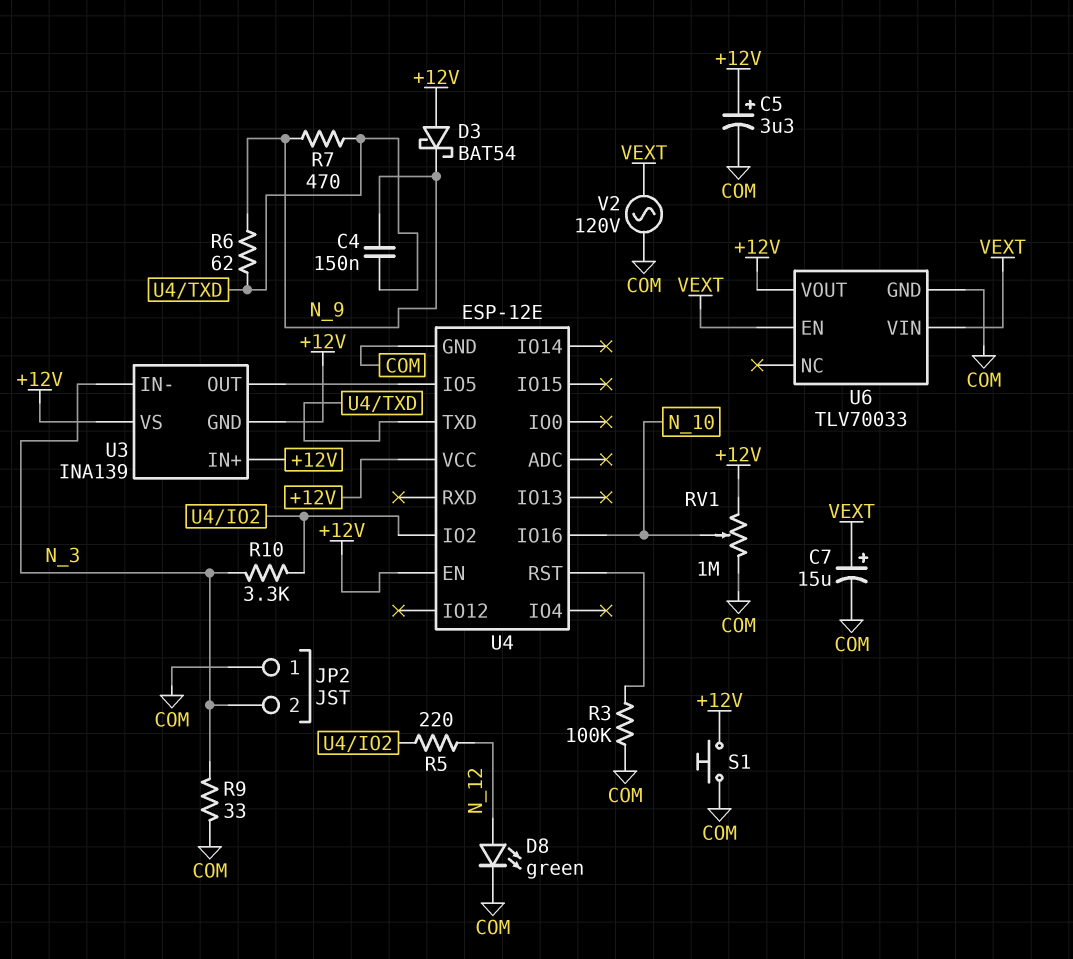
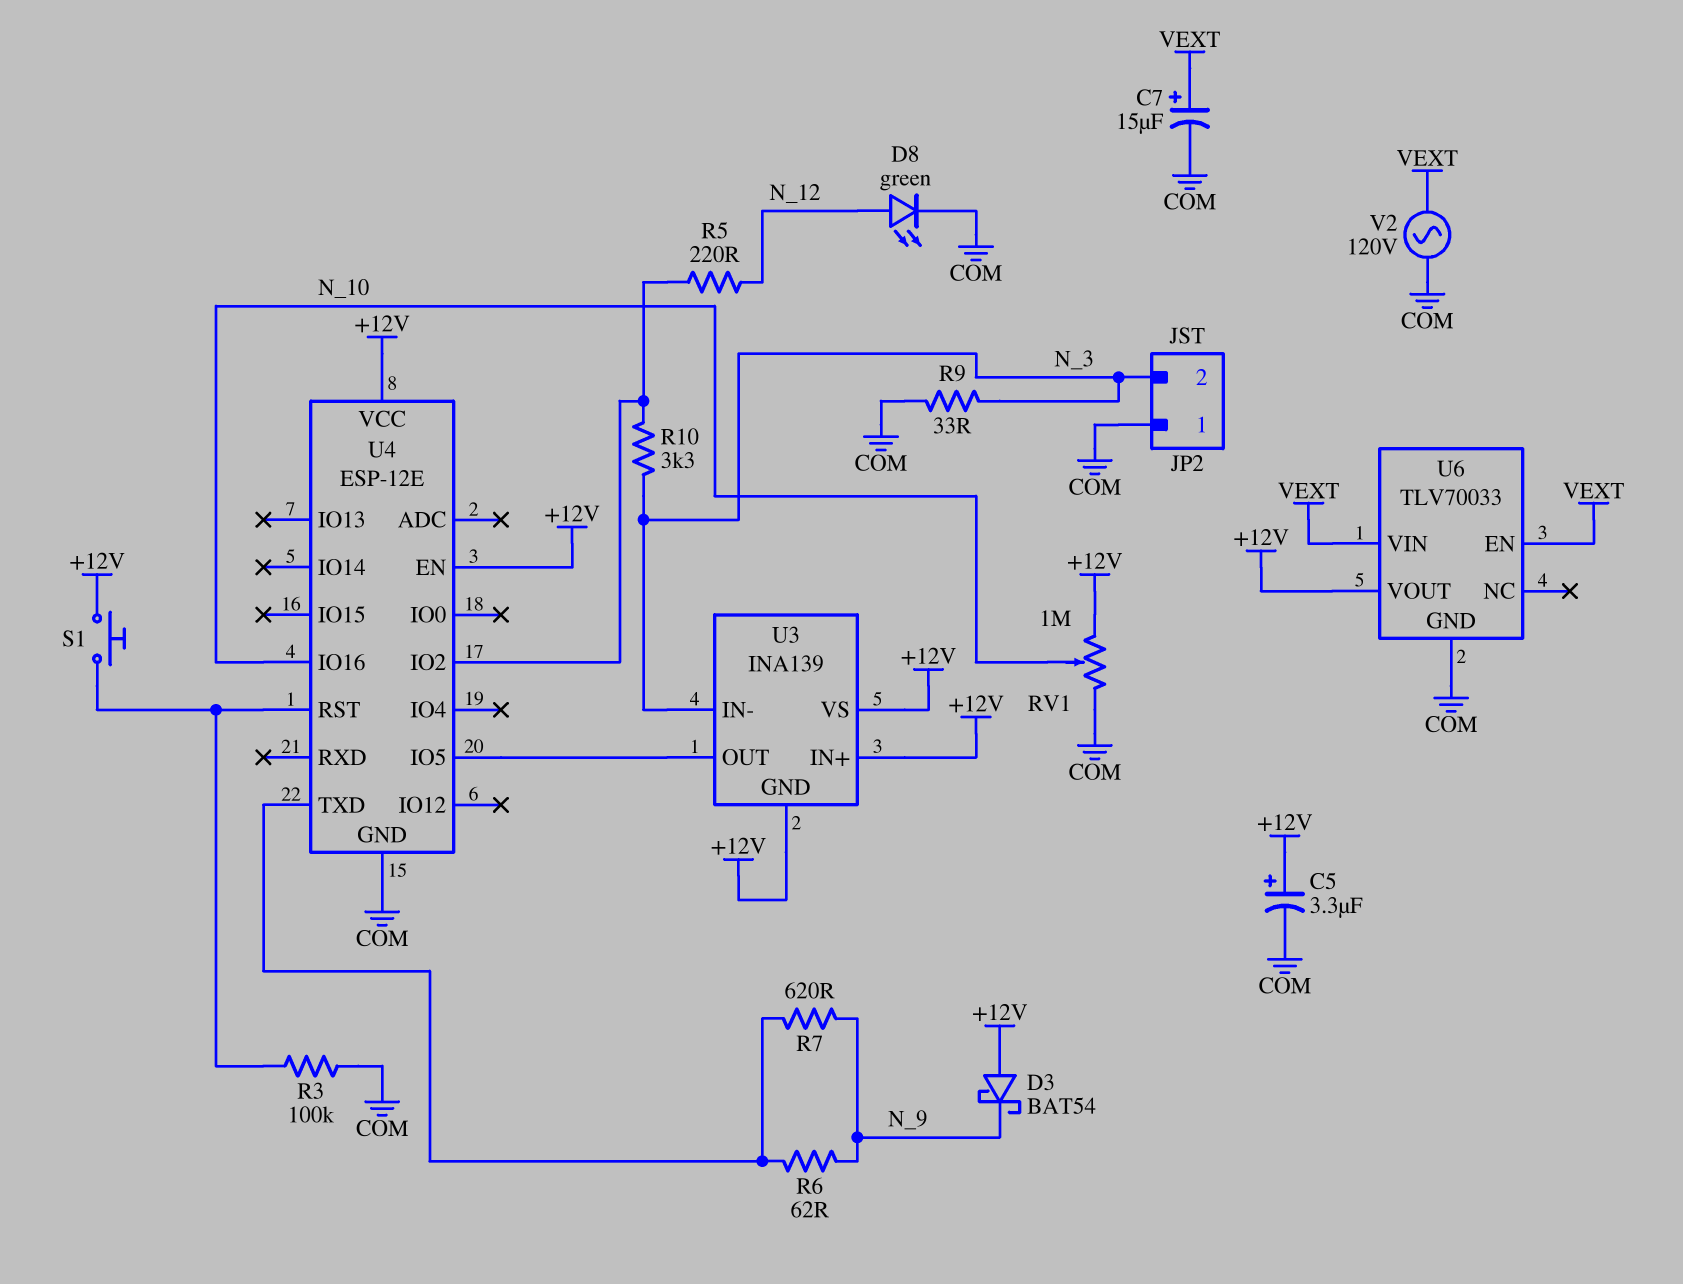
C4: 150nF (N_9, U4/TXD) -> none
R7: 470 (N_9, U4/TXD) -> 620 (N_9, U4/TXD)
S1: button (+12V, COM) -> button (+12V, U4/RST)

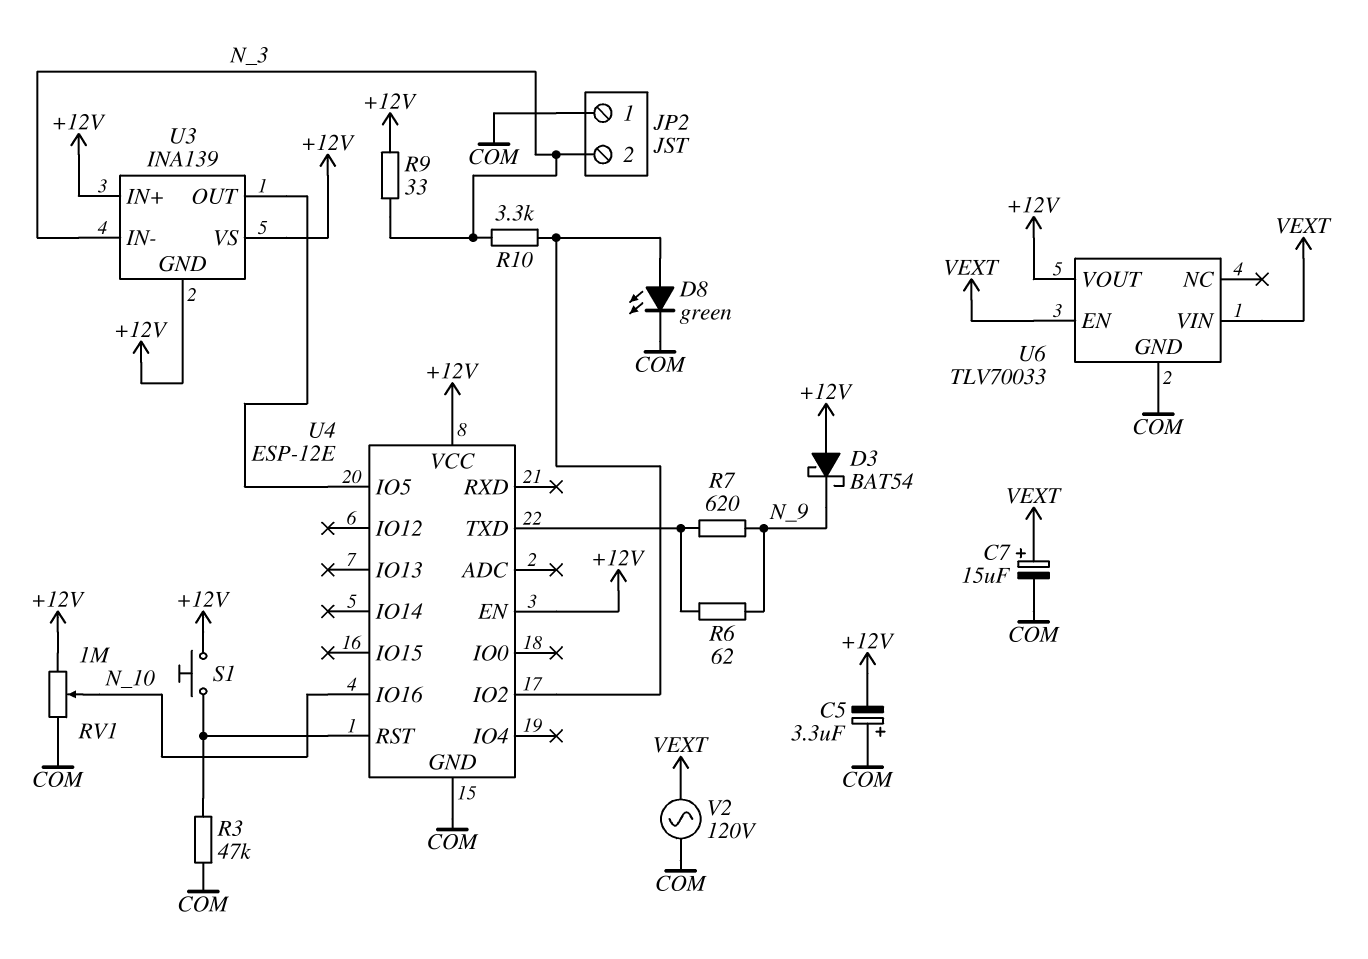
C5: 3.3uF (plus +12V, minus COM) -> 3.3uF (plus COM, minus +12V)
D8: LED green (A N_12, K COM) -> LED green (A U4/IO2, K COM)
R3: 100k (COM, U4/RST) -> 47k (COM, U4/RST)
R5: 220 (N_12, U4/IO2) -> none
R9: 33 (COM, N_3) -> 33 (+12V, N_3)

